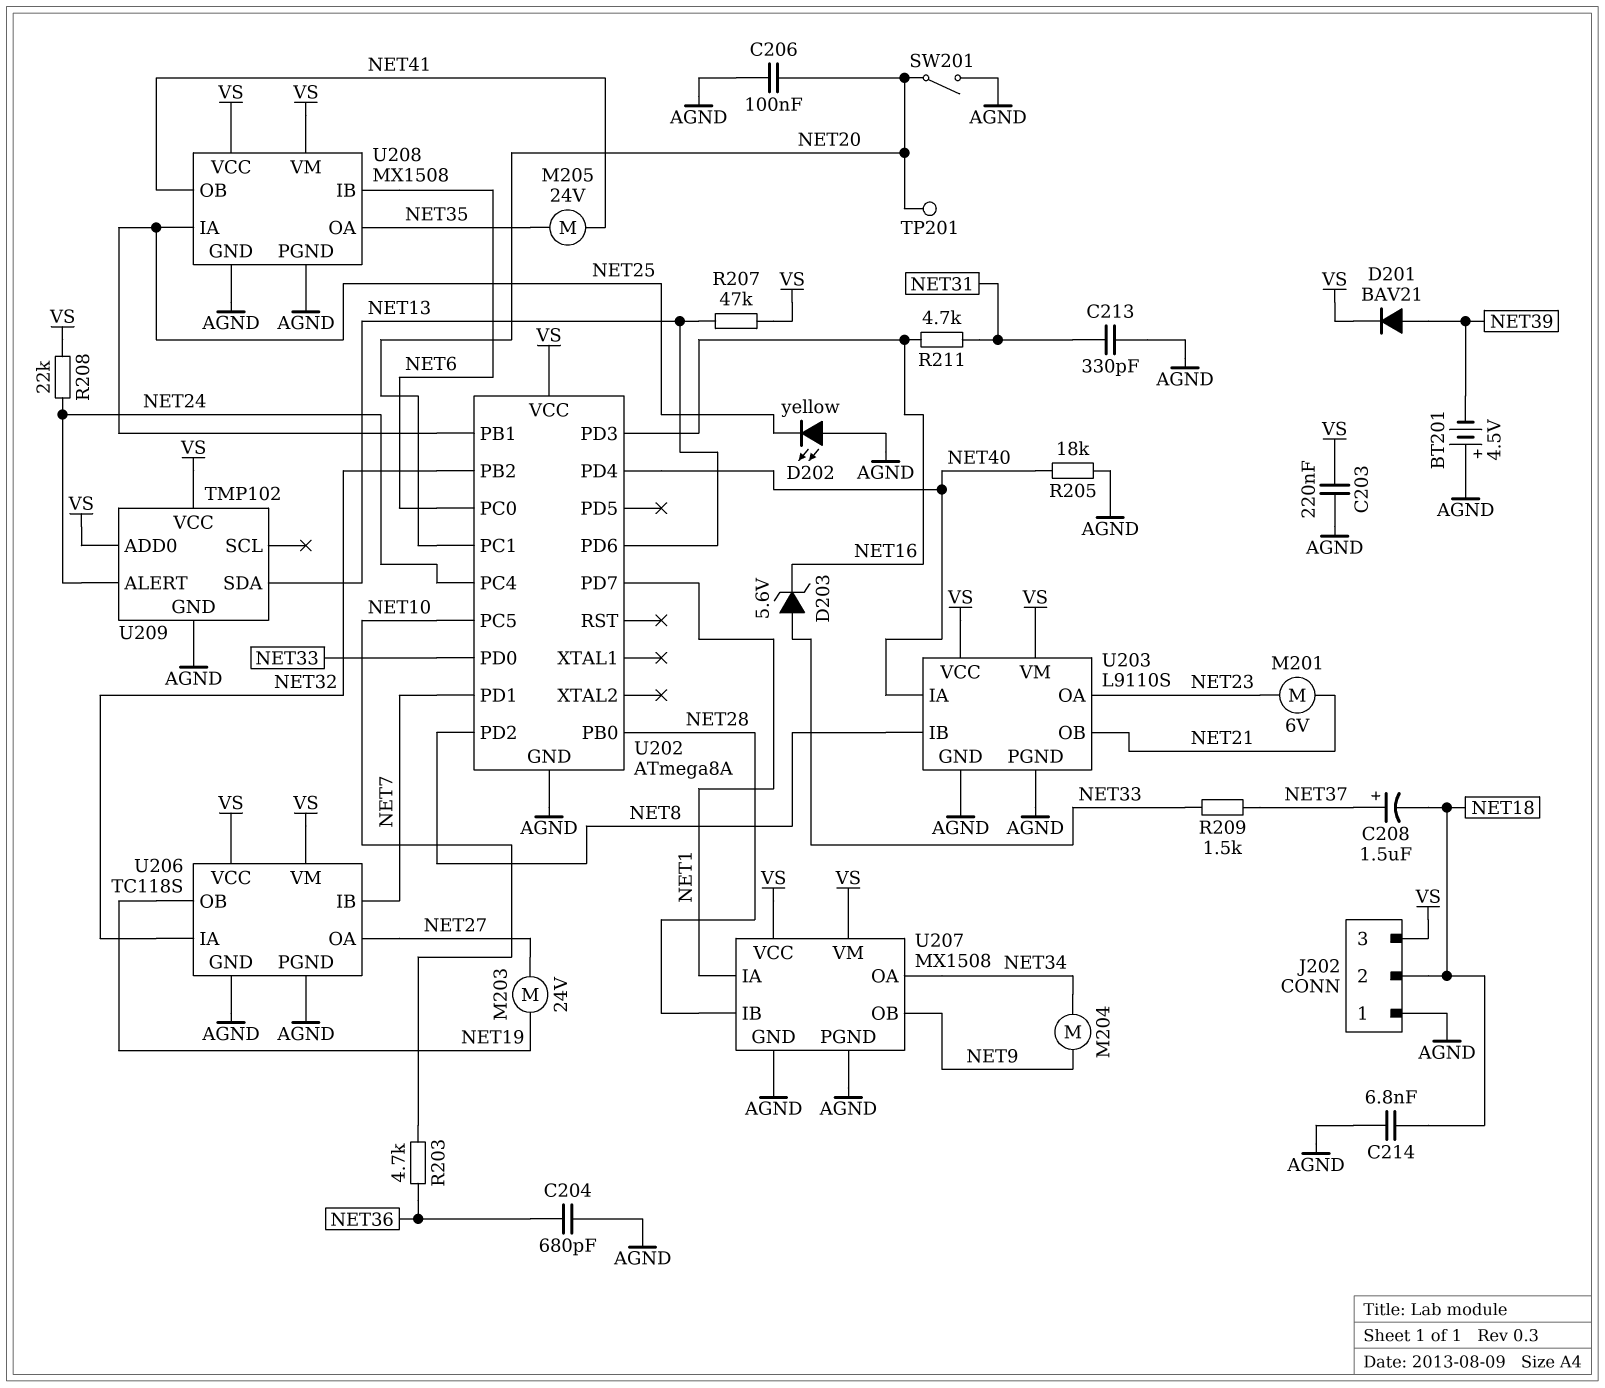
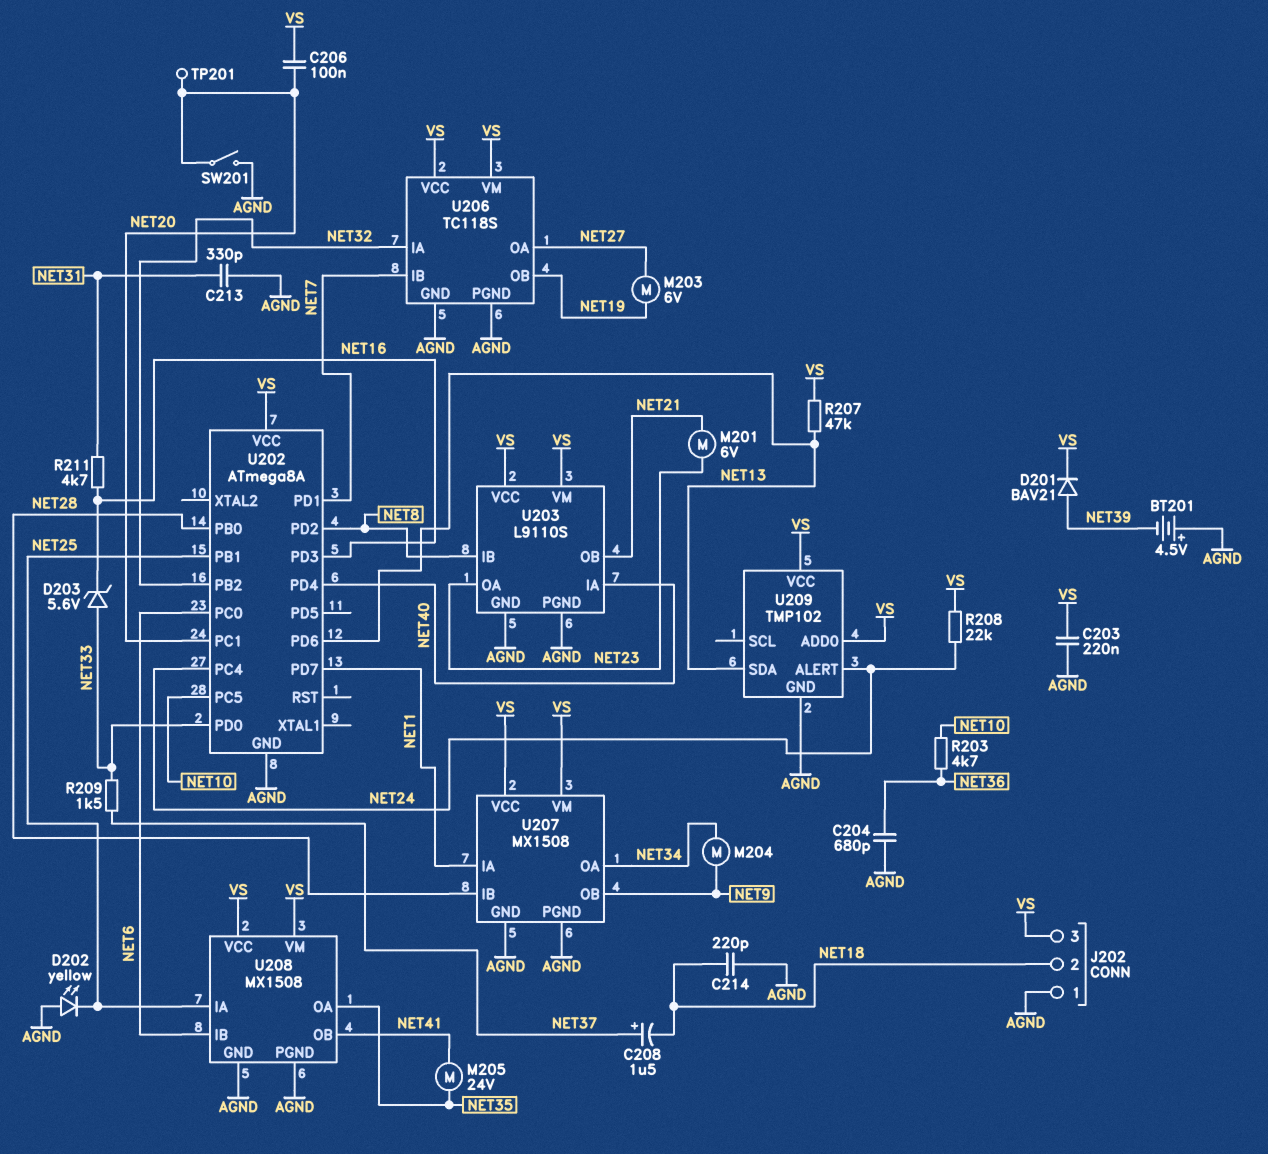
C206: 100nF (AGND, NET20) -> 100nF (NET20, VS)
C214: 6.8nF (AGND, NET18) -> 220pF (AGND, NET18)
M203: motor 24V (NET19, NET27) -> motor 6V (NET19, NET27)
R205: 18k (AGND, NET40) -> none

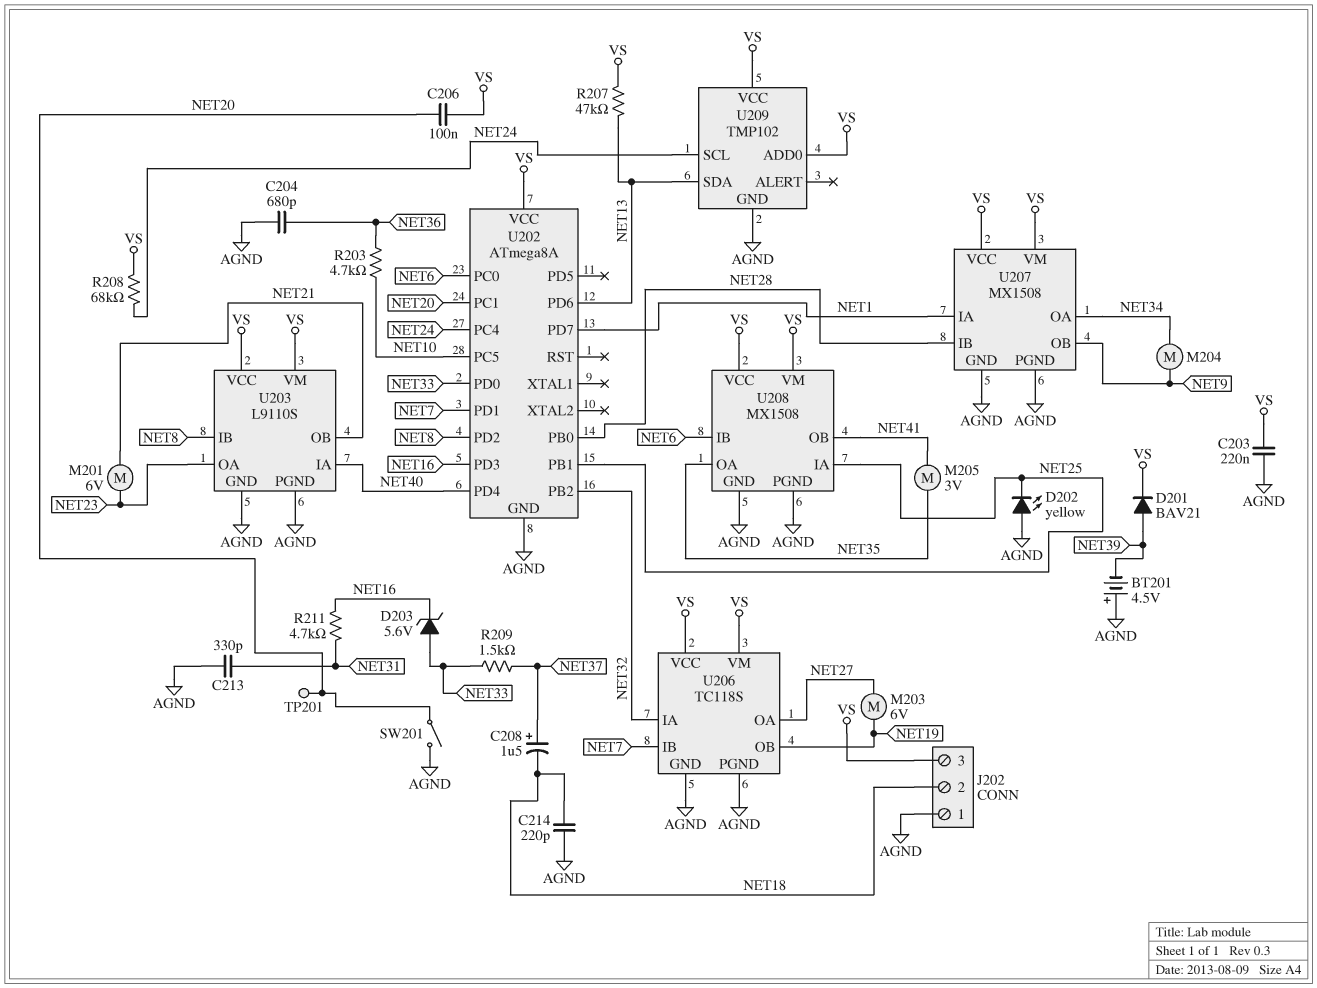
M205: motor 24V (NET35, NET41) -> motor 3V (NET35, NET41)
R208: 22k (NET24, VS) -> 68k (NET24, VS)
U209 pin ALERT: NET24 -> none
U209 pin SCL: none -> NET24

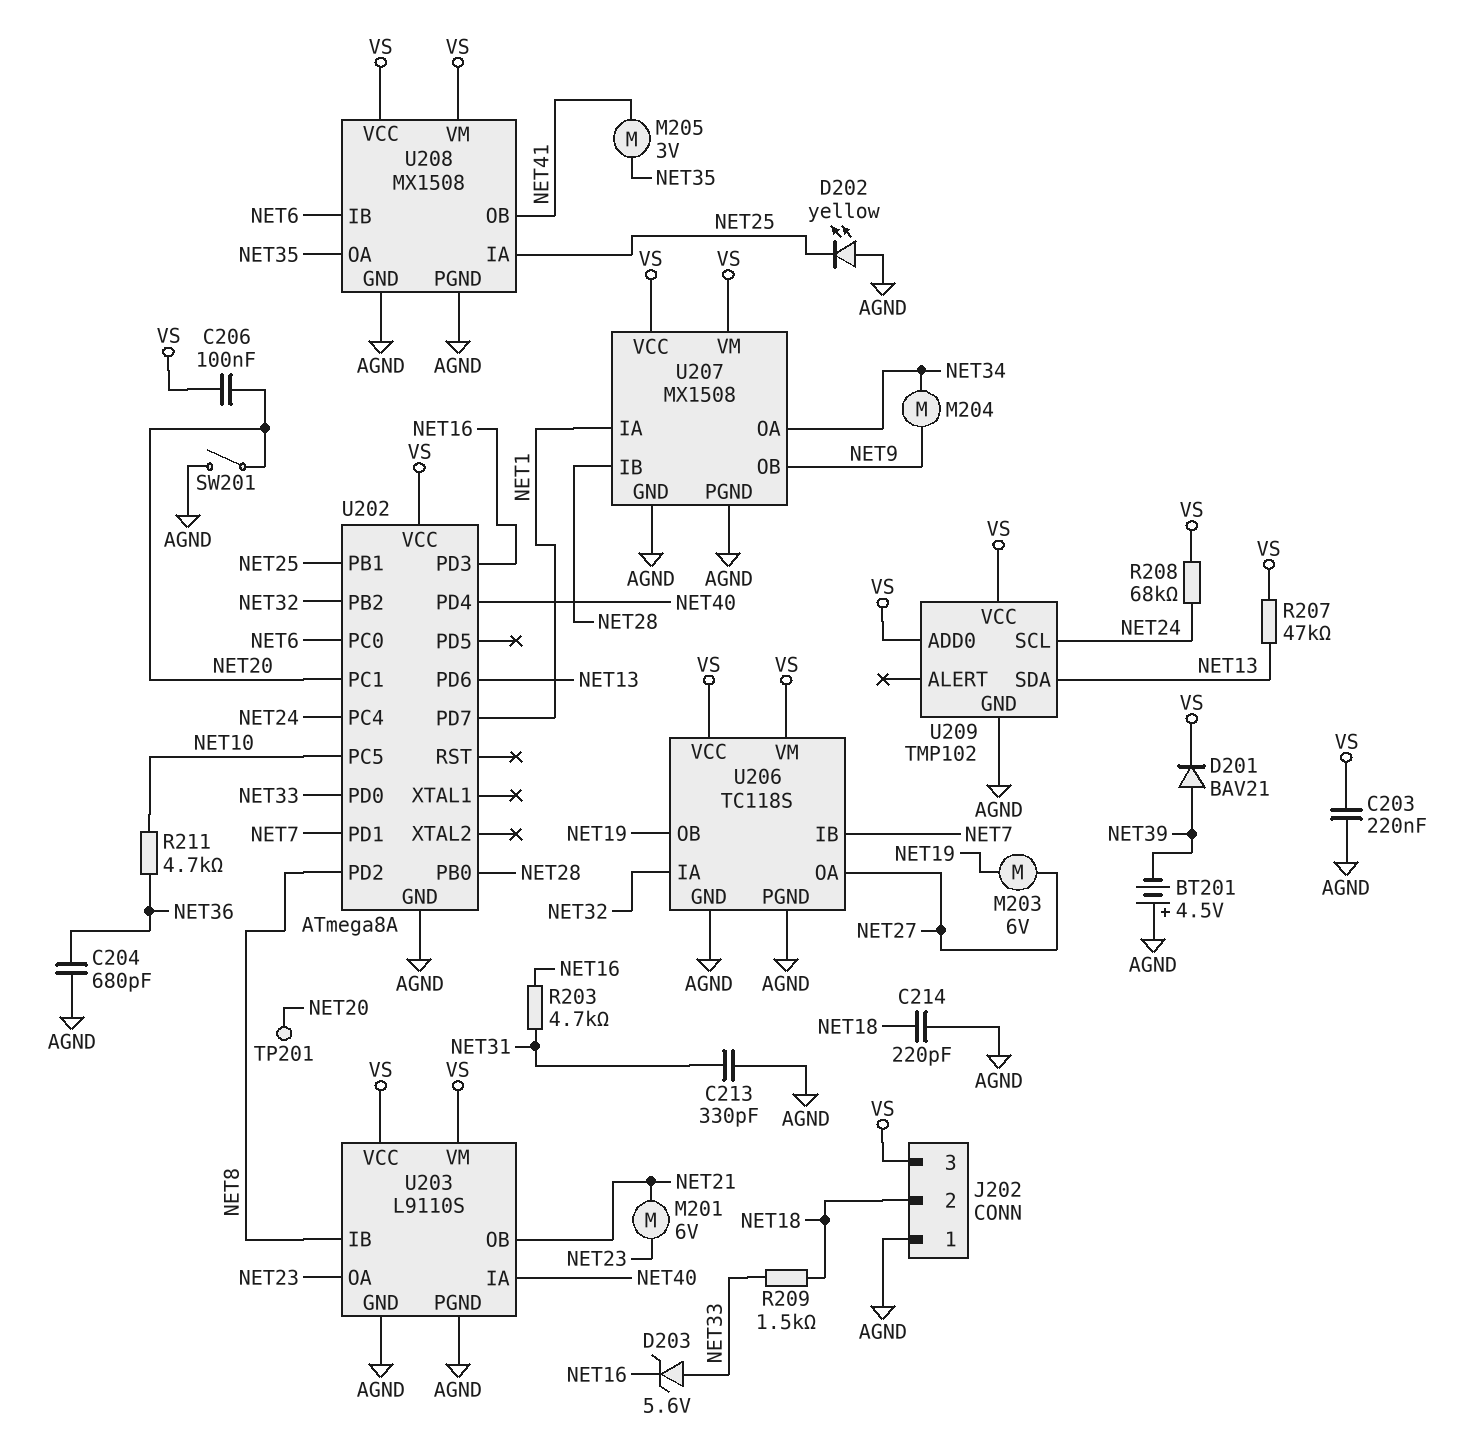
C208: 1.5uF (plus NET37, minus NET18) -> none
R203: 4.7k (NET10, NET36) -> 4.7k (NET16, NET31)
R209: 1.5k (NET33, NET37) -> 1.5k (NET18, NET33)
R211: 4.7k (NET16, NET31) -> 4.7k (NET10, NET36)

